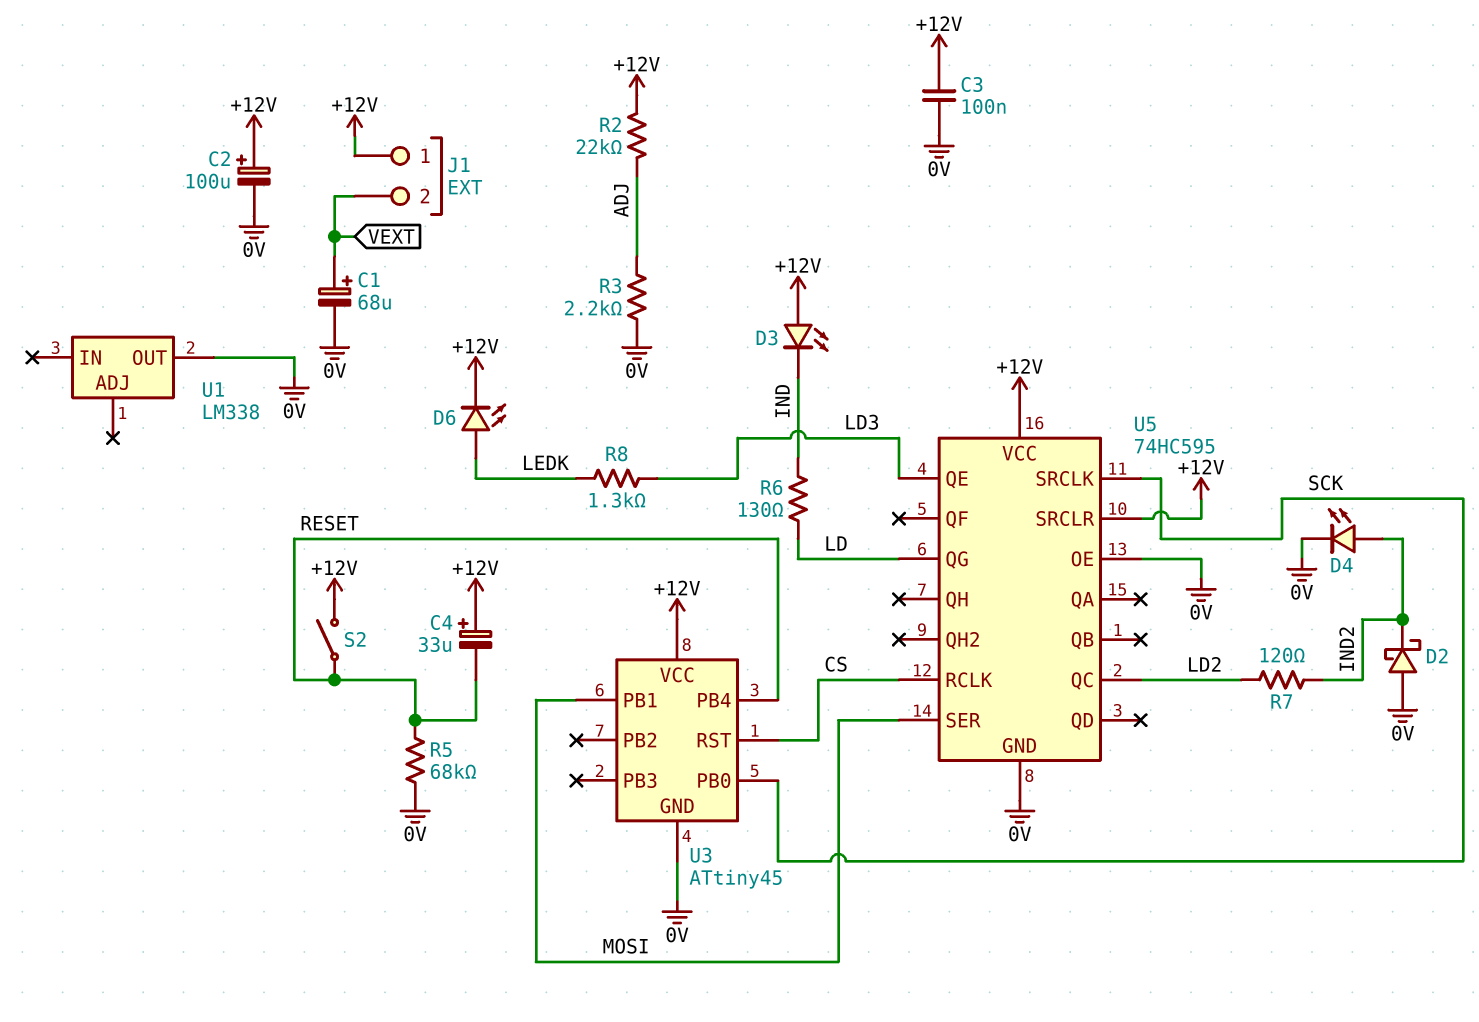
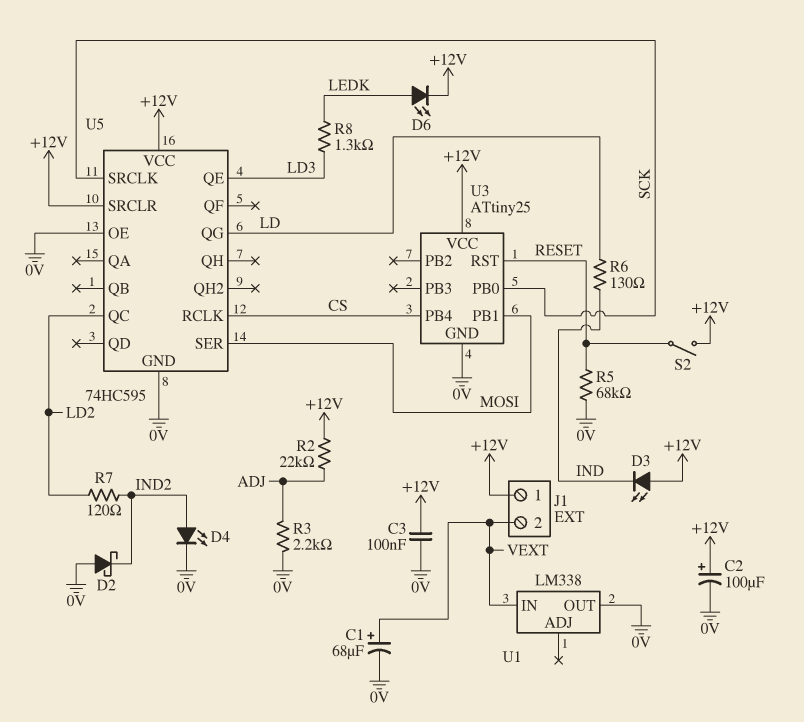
C4: 33uF (plus +12V, minus RESET) -> none
U1 pin IN: none -> VEXT
U3: ATtiny45 -> ATtiny25
U3 pin PB4: RESET -> CS
U3 pin RST: CS -> RESET

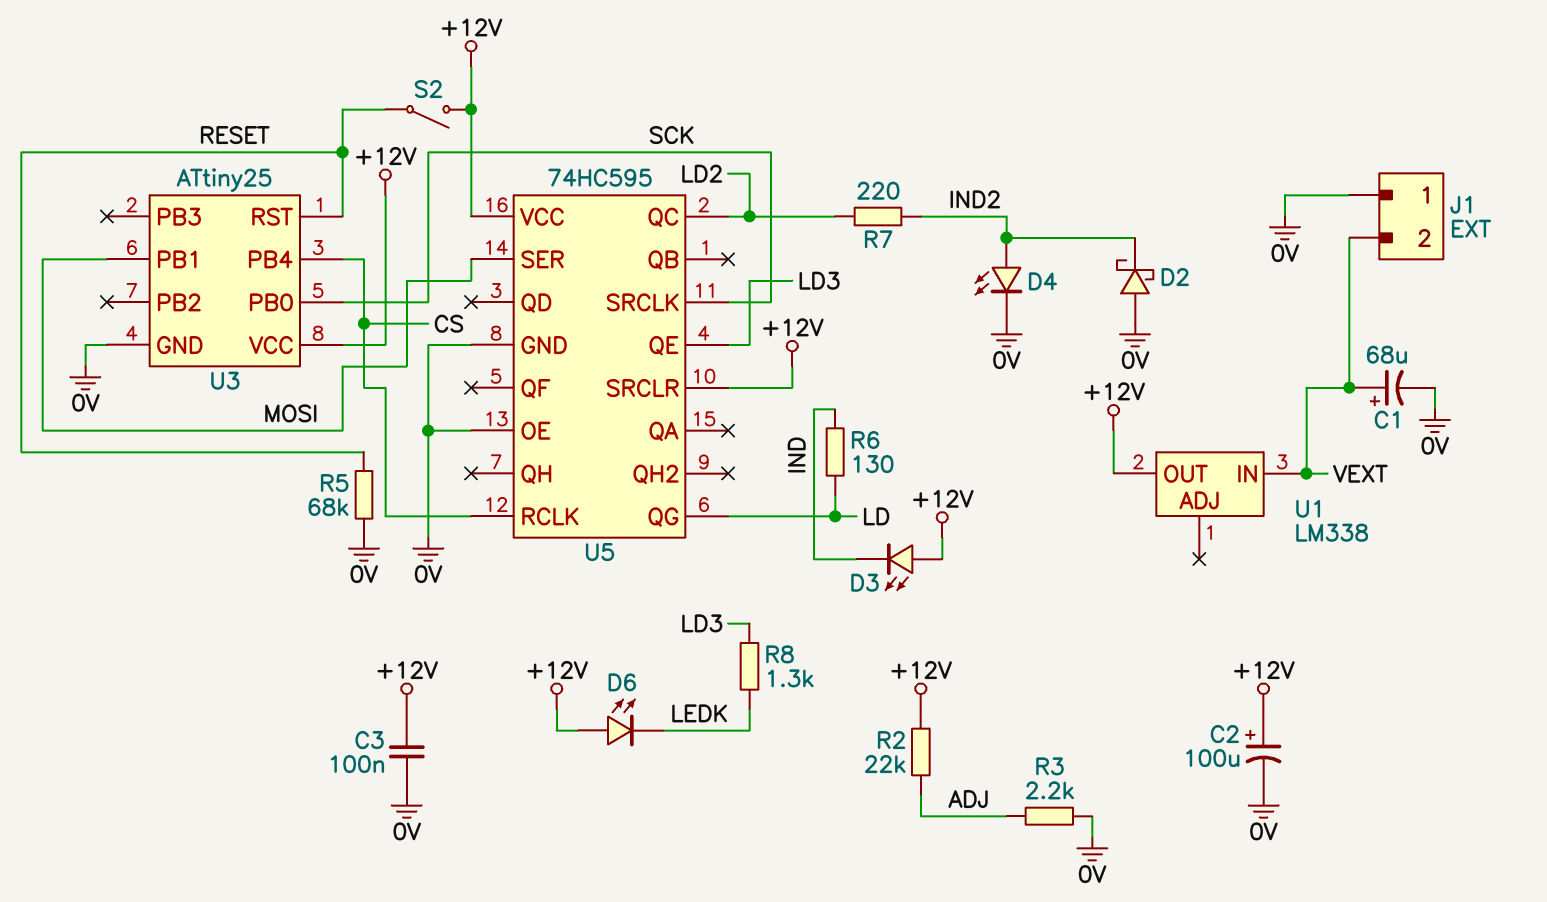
D6: LED (A LEDK, K +12V) -> LED (A +12V, K LEDK)
J1 pin 1: +12V -> 0V
R7: 120 (IND2, LD2) -> 220 (IND2, LD2)
U1 pin OUT: 0V -> +12V

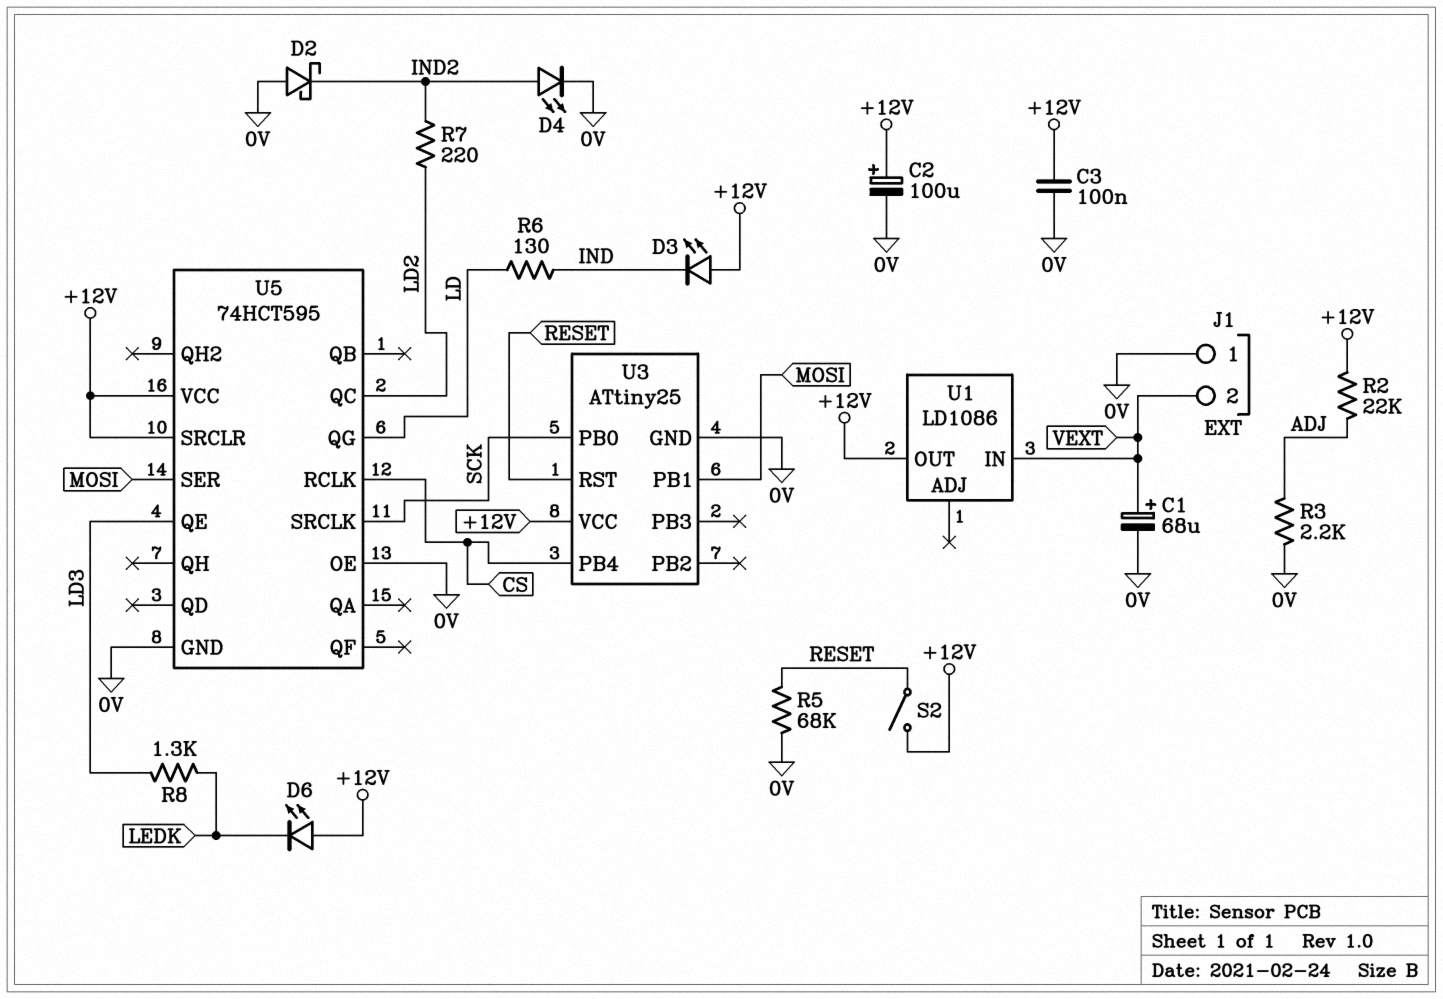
U1: LM338 -> LD1086
U5: 74HC595 -> 74HCT595

